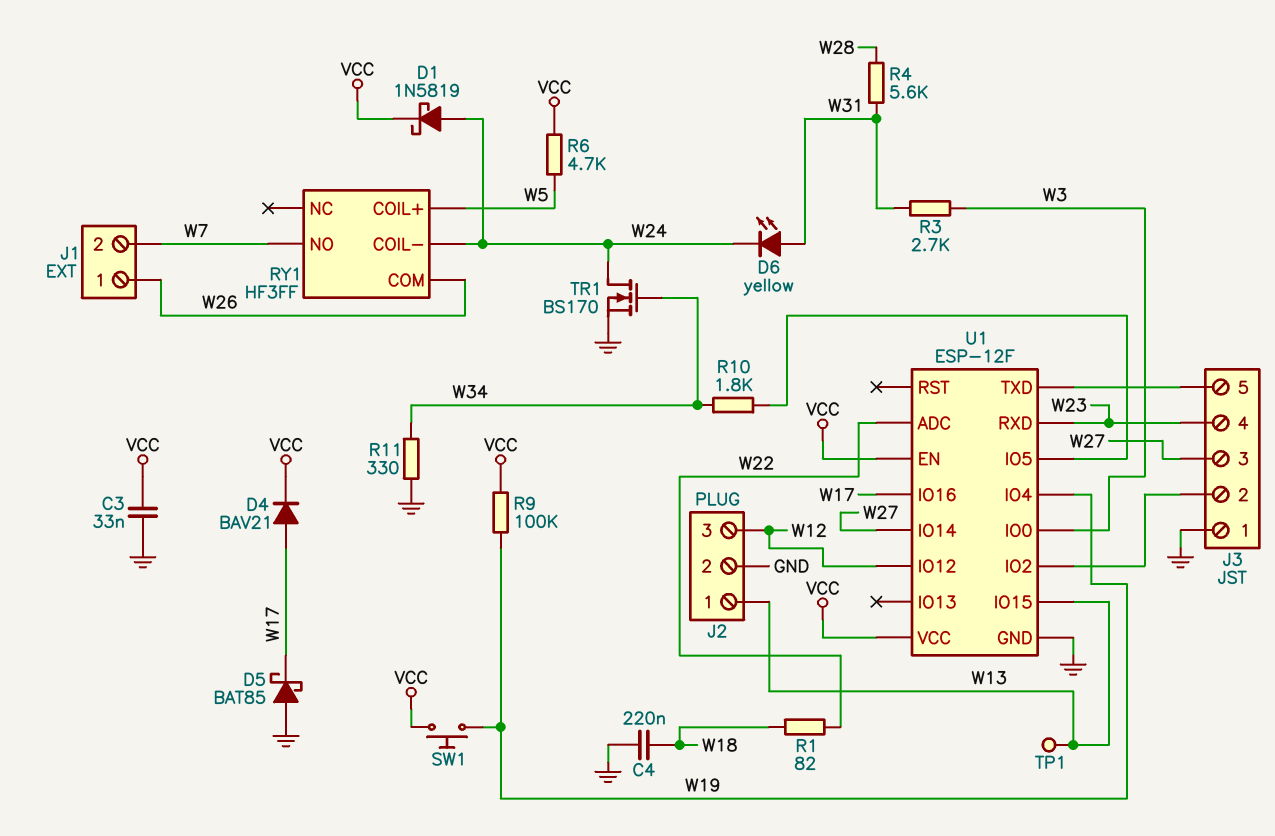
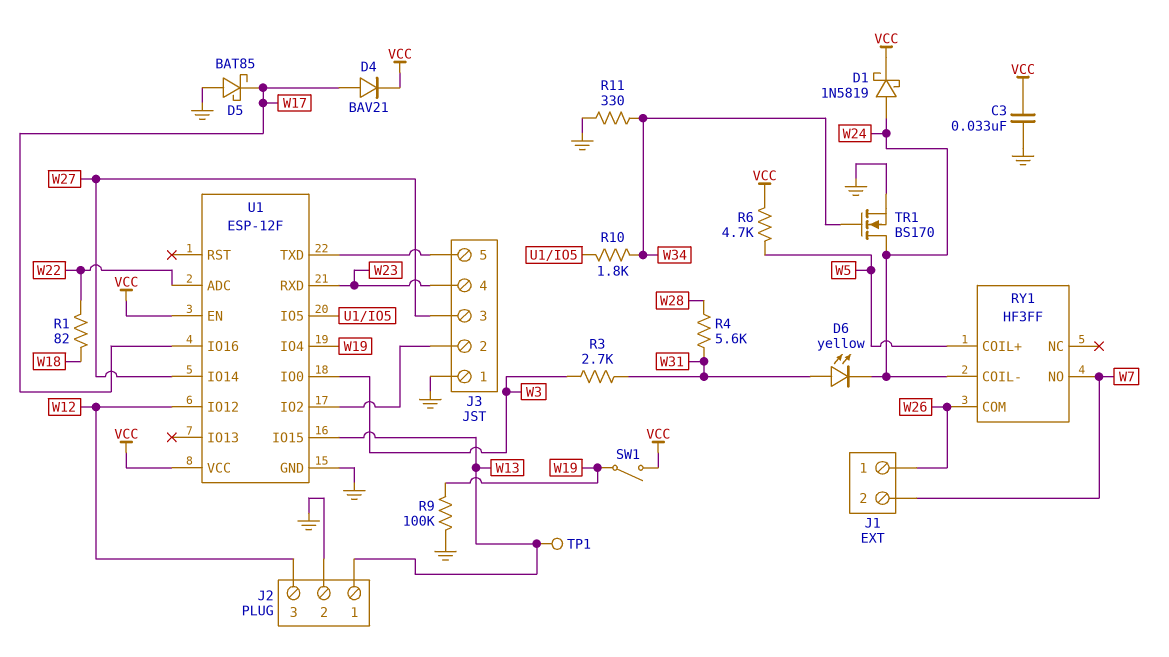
C4: 220nF (GND, W18) -> none
R9: 100k (VCC, W19) -> 100k (GND, W19)
SW1: button (VCC, W19) -> switch (VCC, W19)

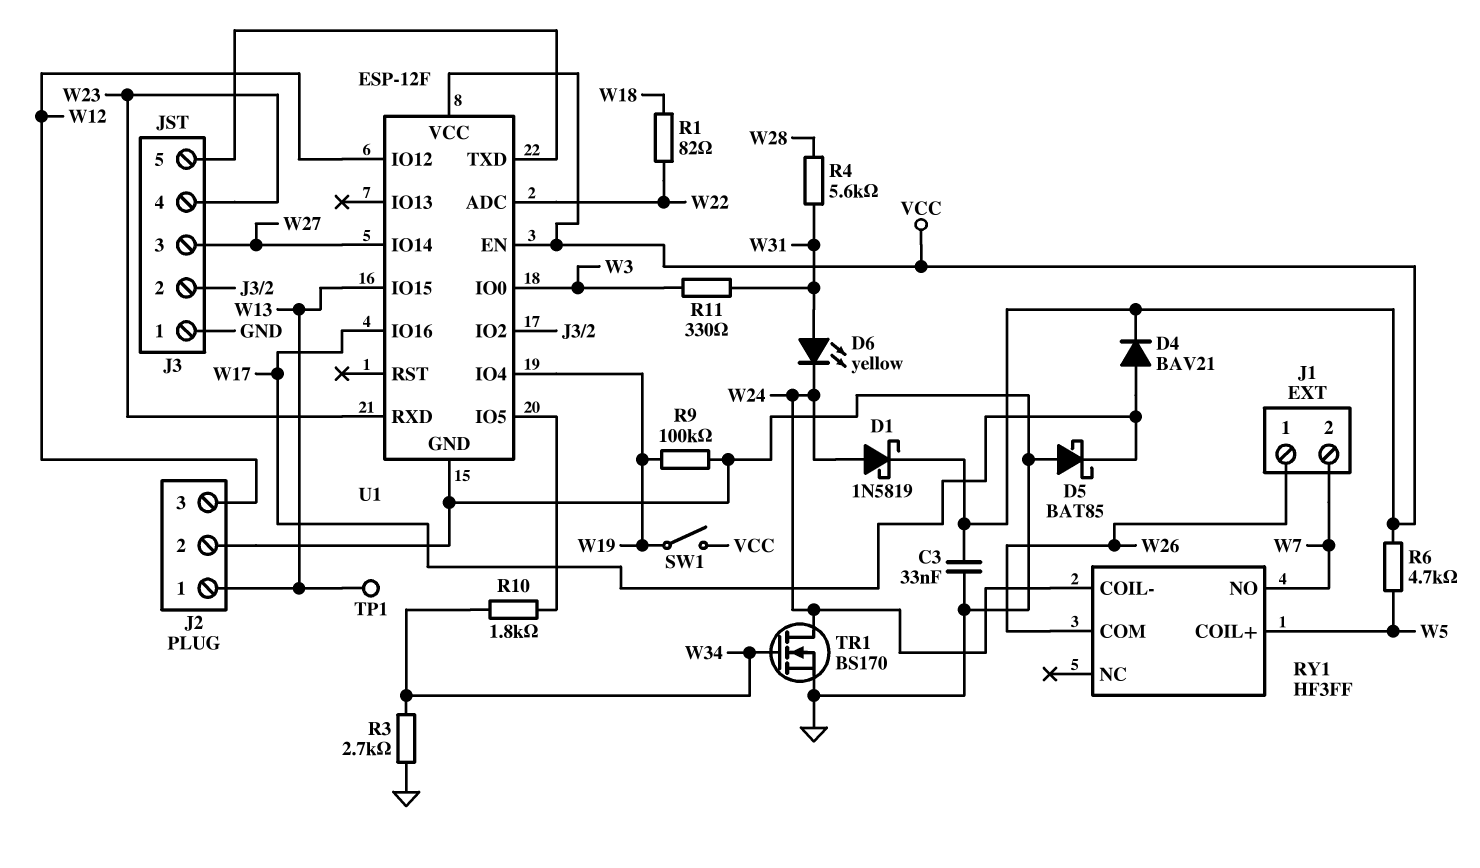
R3: 2.7k (W3, W31) -> 2.7k (GND, W34)
R11: 330 (GND, W34) -> 330 (W3, W31)

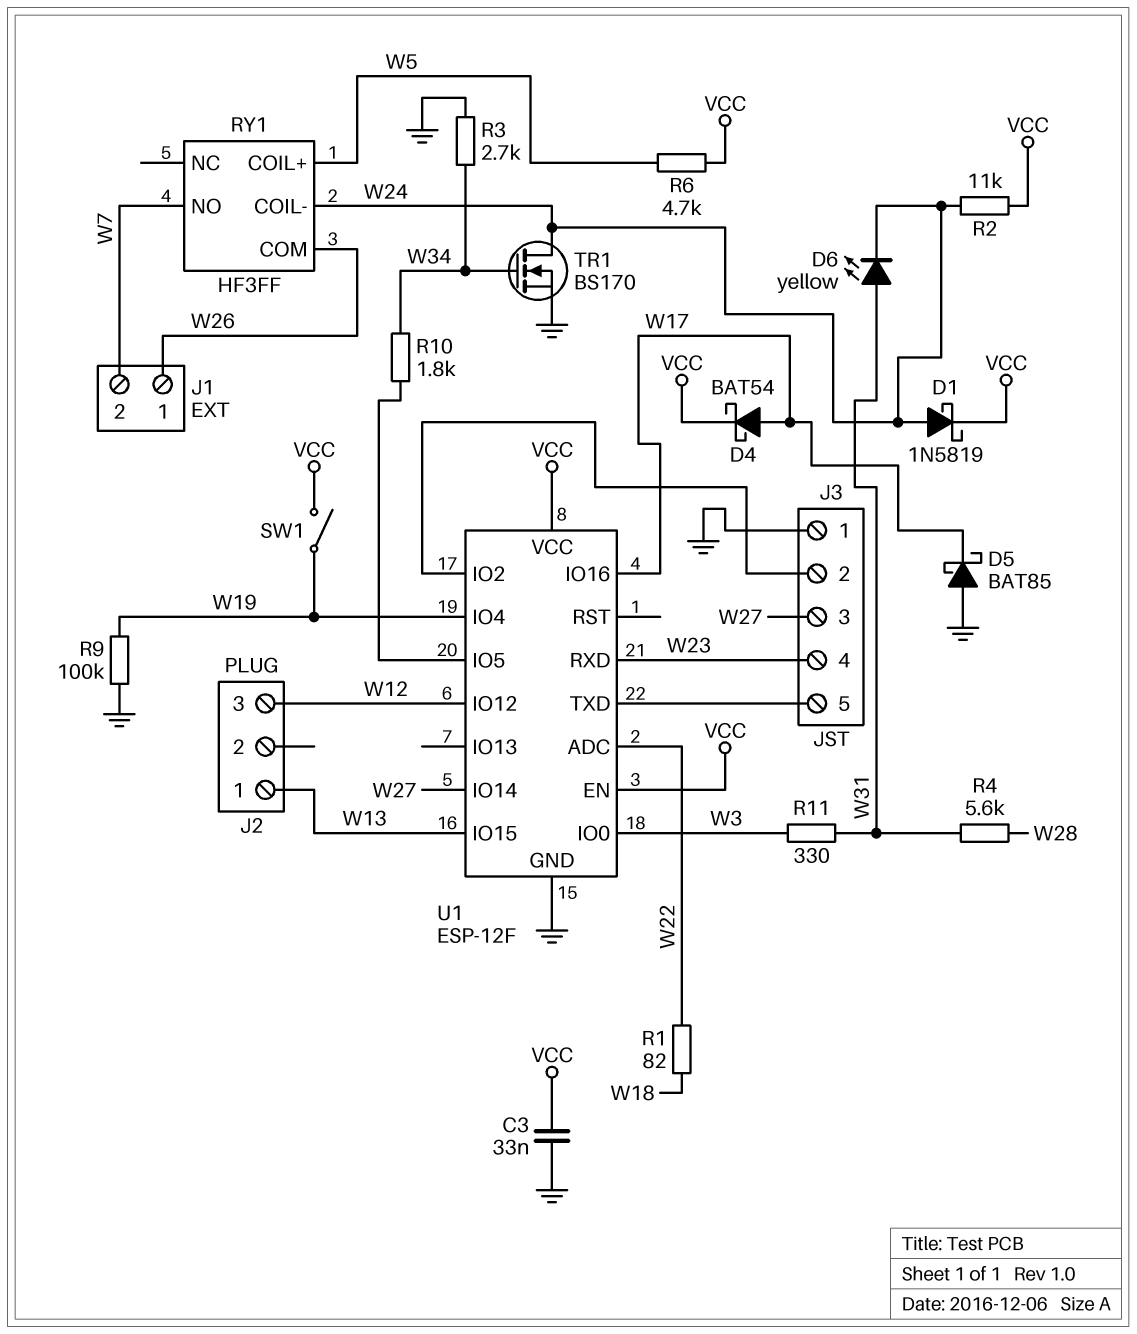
D4: diode BAV21 (A W17, K VCC) -> schottky BAT54 (A W17, K VCC)
J2 pin 2: GND -> none
R2: none -> 11k (VCC, W24)
TP1: test point (W13) -> none

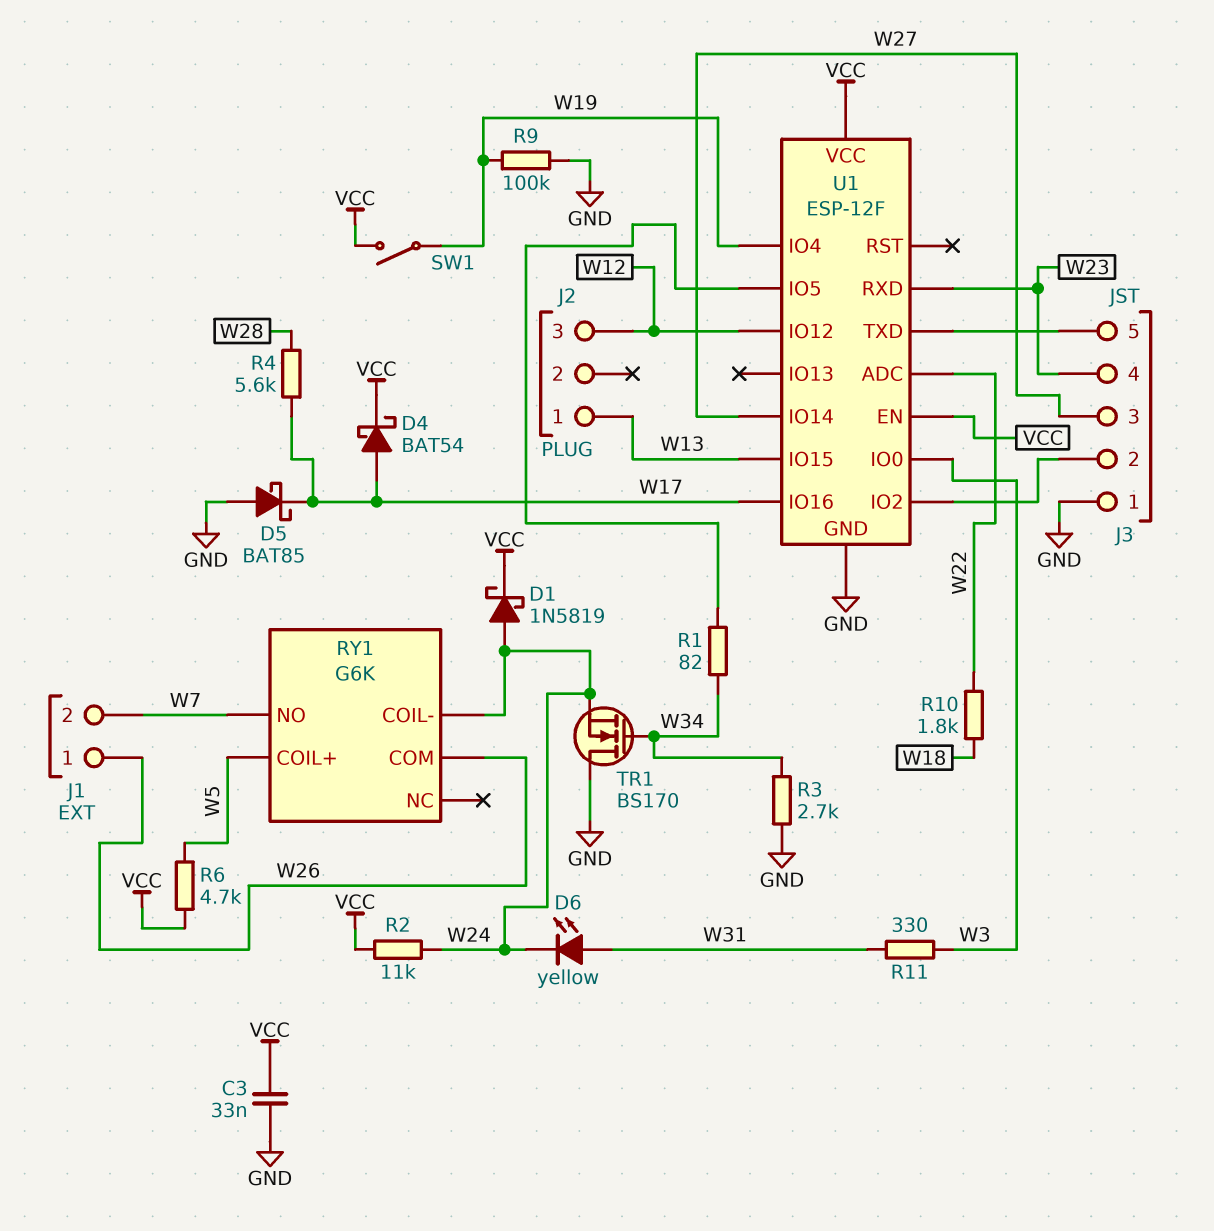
R1: 82 (W18, W22) -> 82 (U1/IO5, W34)
R4: 5.6k (W28, W31) -> 5.6k (W17, W28)
R10: 1.8k (U1/IO5, W34) -> 1.8k (W18, W22)
RY1: HF3FF -> G6K
TR1: NMOS BS170 (G W34, D W24, S GND) -> NMOS BS170 (G W34, D GND, S W24)

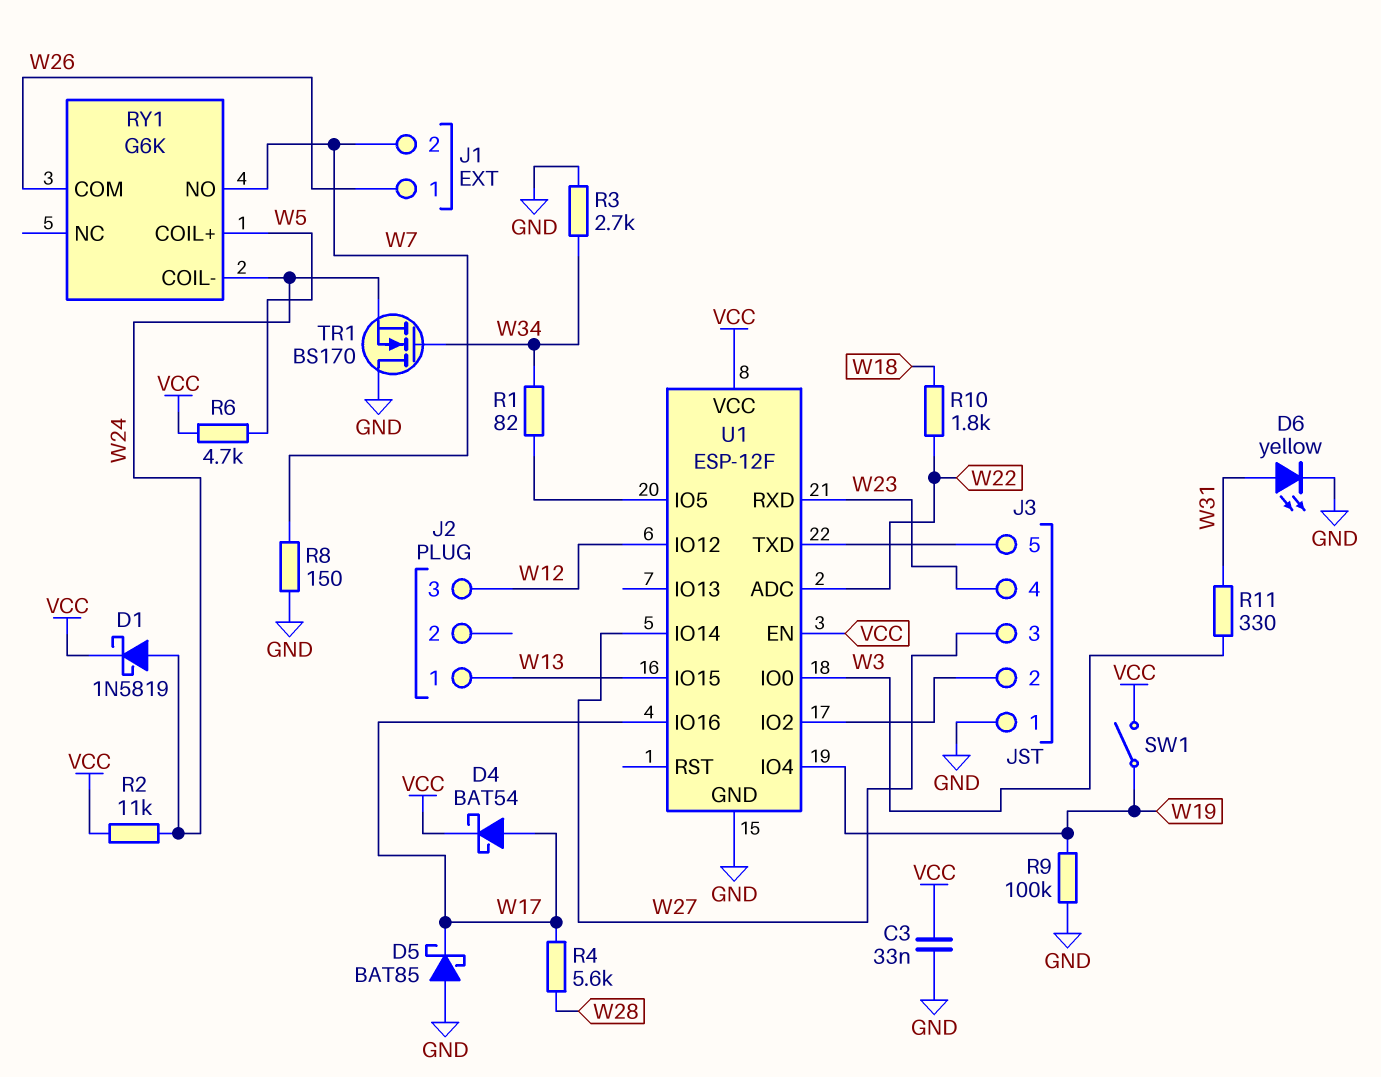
D6: LED yellow (A W31, K W24) -> LED yellow (A W31, K GND)
R8: none -> 150 (GND, W7)

